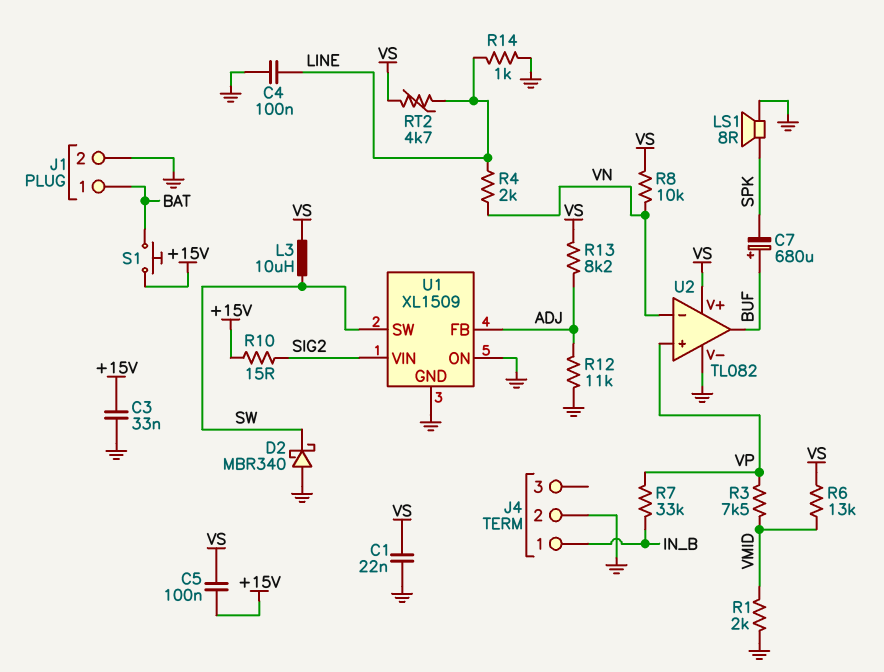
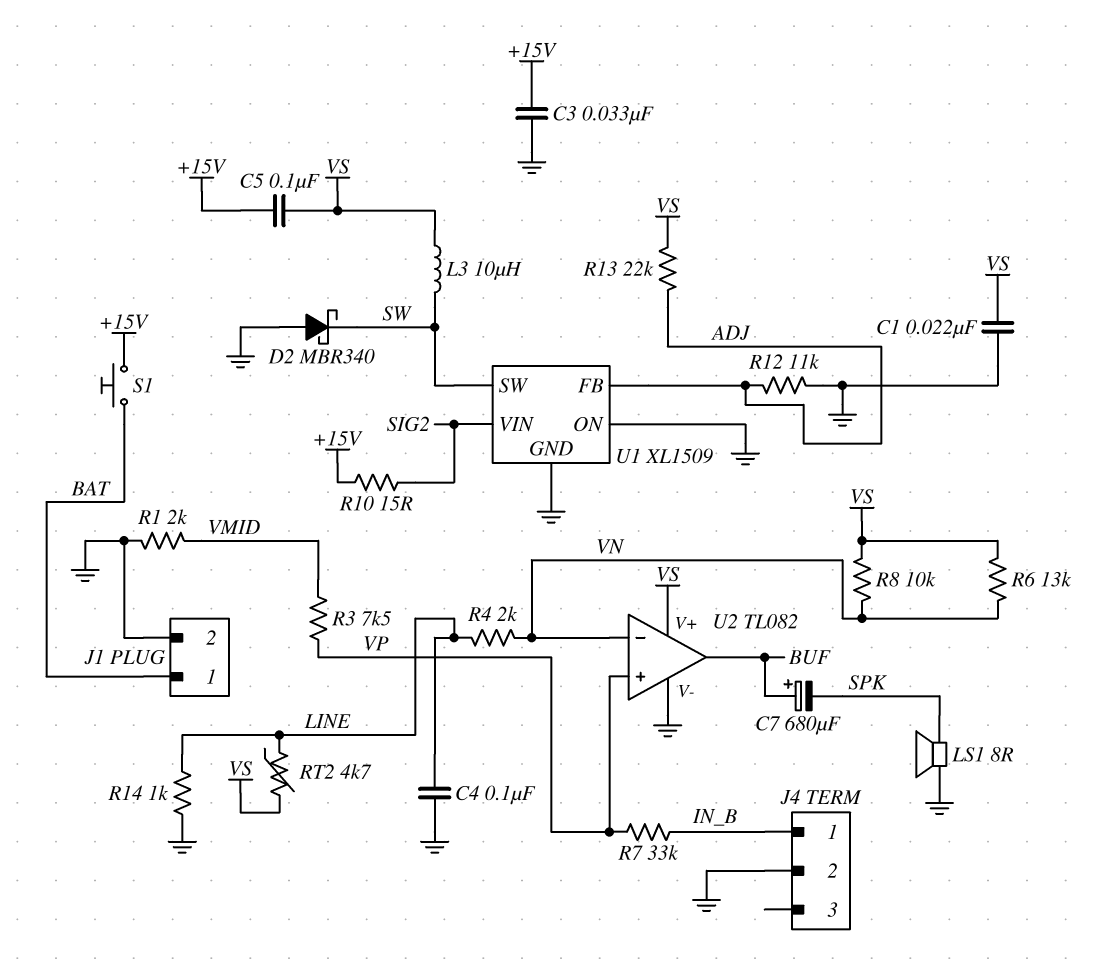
R6: 13k (VMID, VS) -> 13k (VN, VS)
R13: 8.2k (ADJ, VS) -> 22k (ADJ, VS)

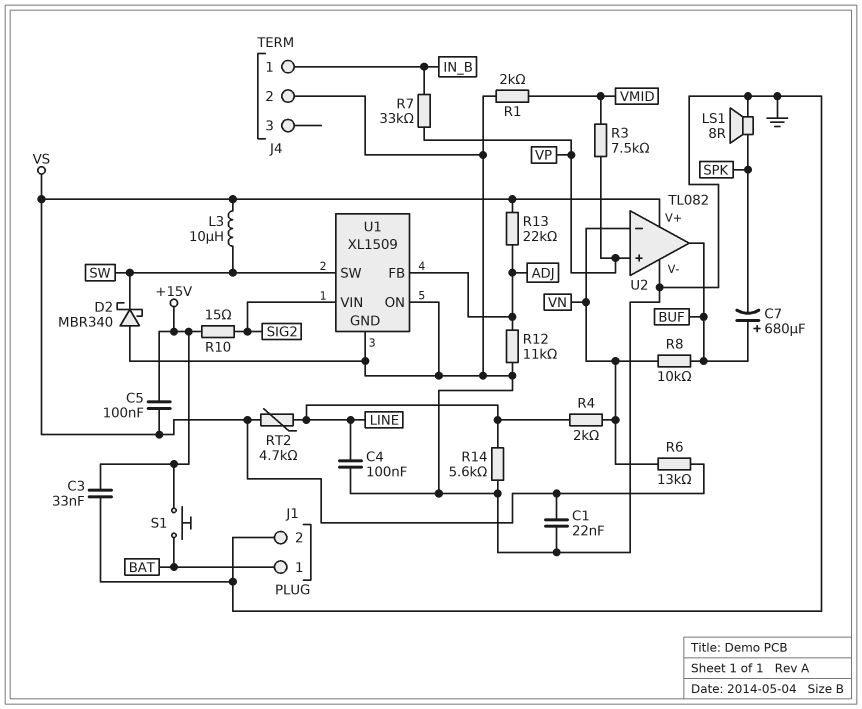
R8: 10k (VN, VS) -> 10k (BUF, VN)
R14: 1k (GND, LINE) -> 5.6k (GND, LINE)

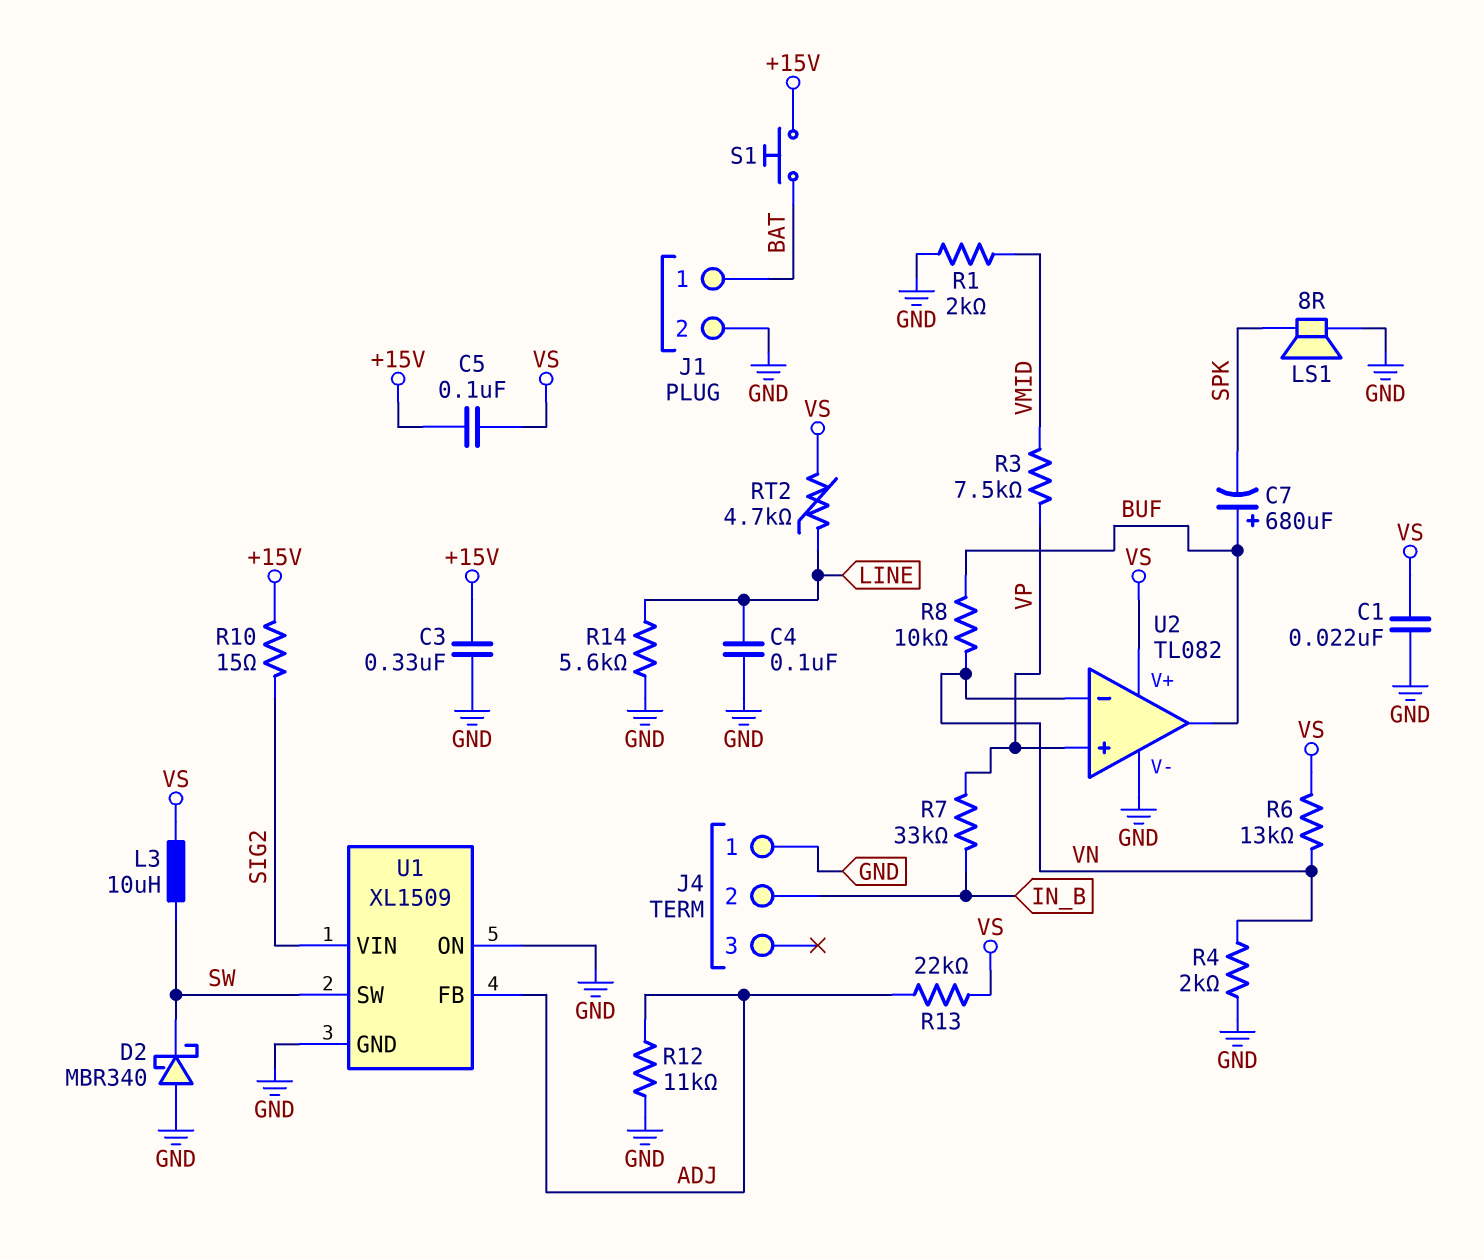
C3: 33nF (+15V, GND) -> 330nF (+15V, GND)
J4 pin 1: IN_B -> GND
J4 pin 2: GND -> IN_B
R4: 2k (LINE, VN) -> 2k (GND, VN)

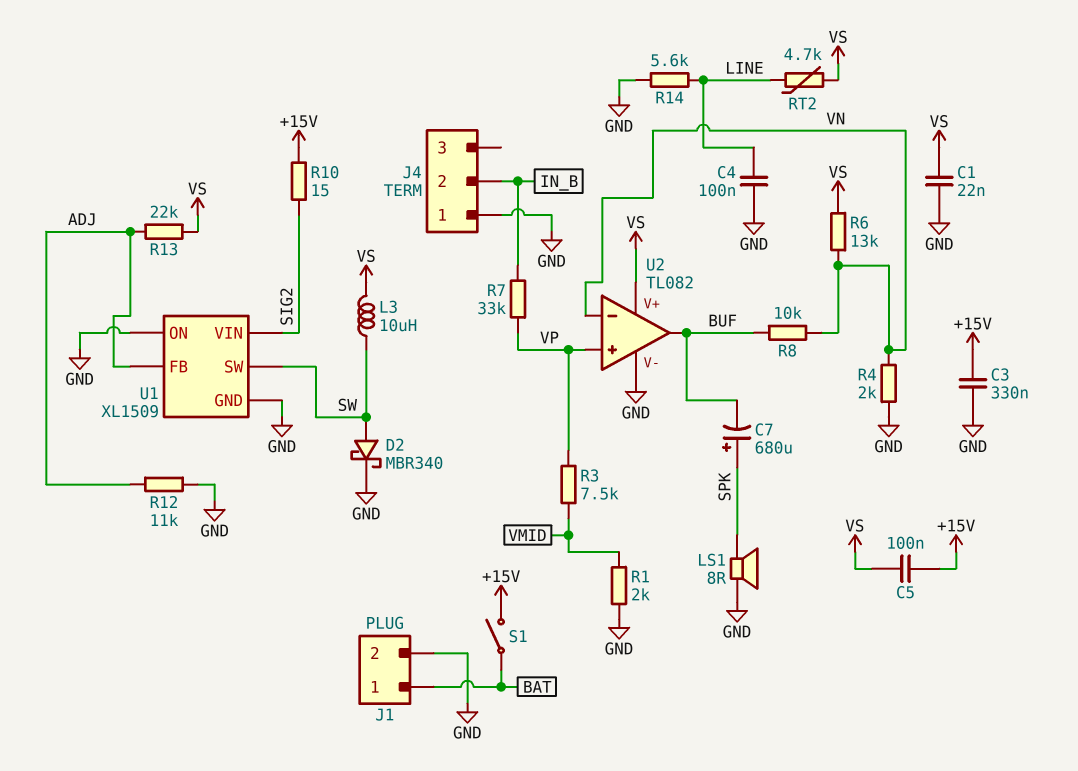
C7: 680uF (plus BUF, minus SPK) -> 680uF (plus SPK, minus BUF)
D2: schottky MBR340 (A GND, K SW) -> schottky MBR340 (A SW, K GND)
S1: button (+15V, BAT) -> switch (+15V, BAT)

